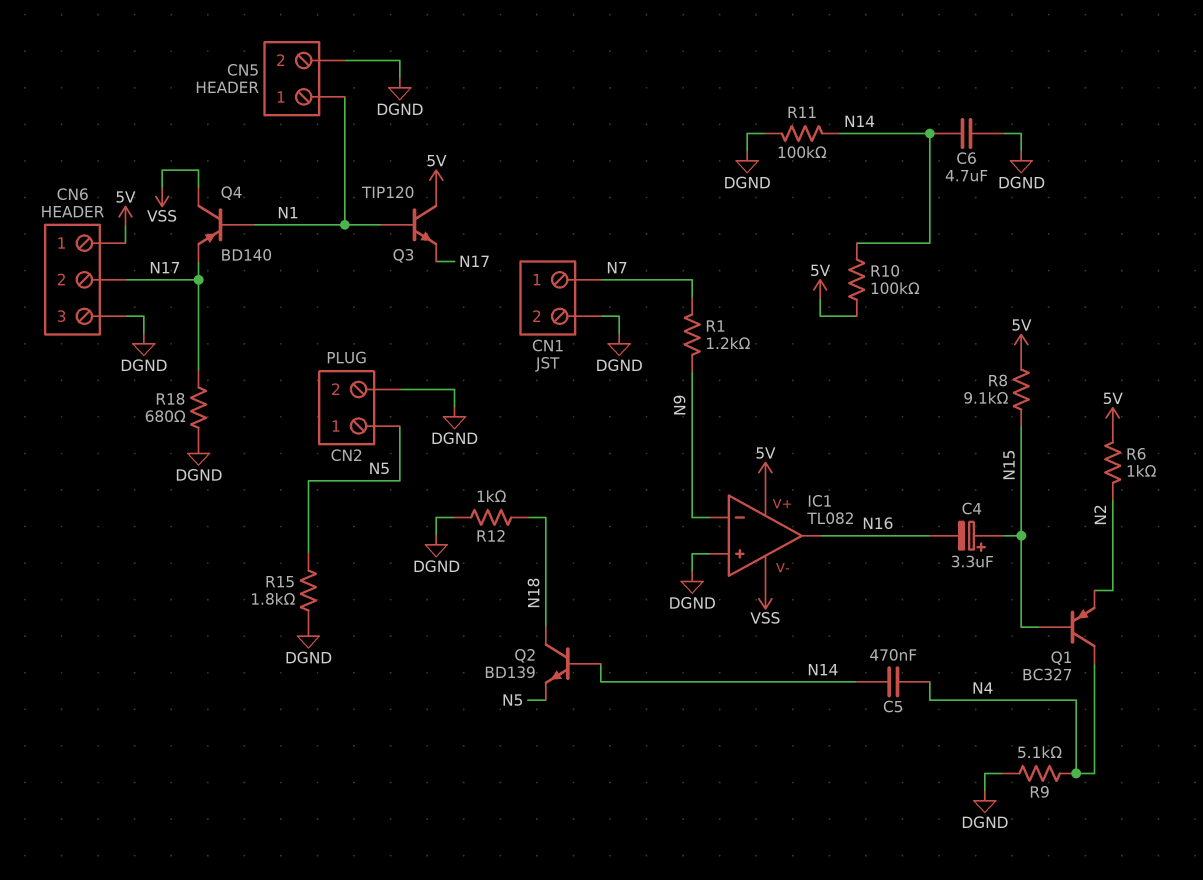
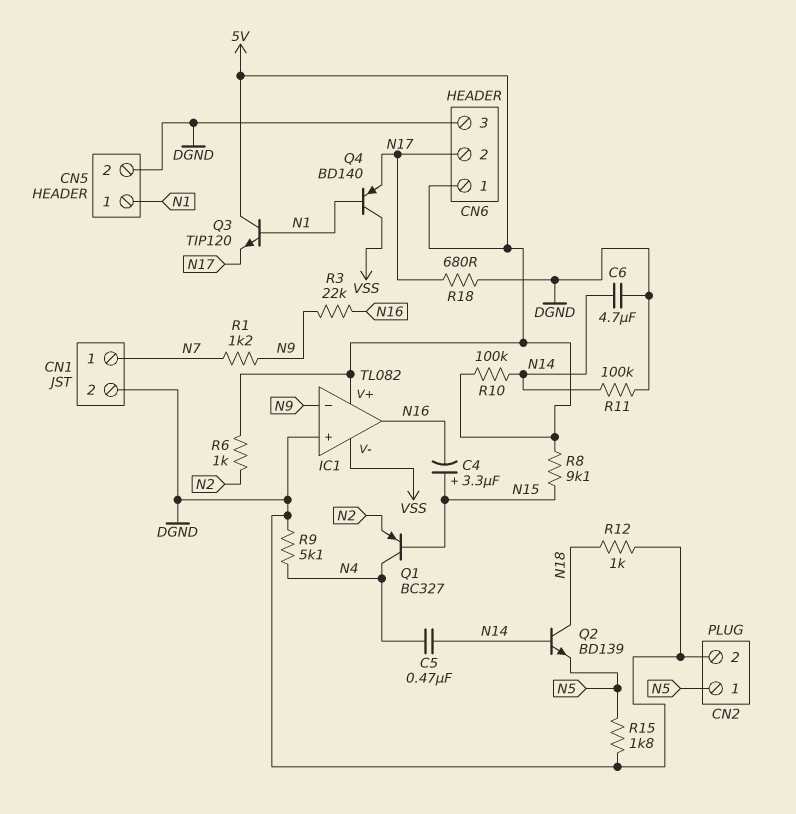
R3: none -> 22k (N9, N16)

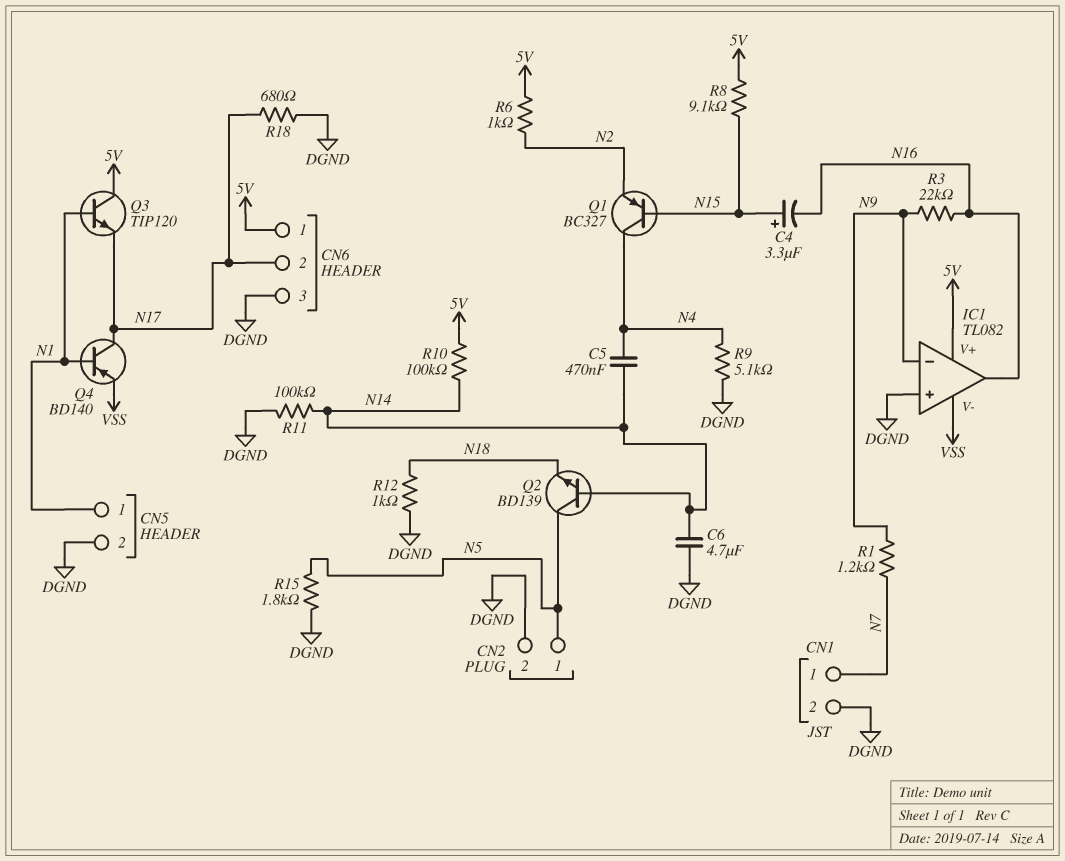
Q2: NPN BD139 (B N14, C N18, E N5) -> NPN BD139 (B N14, C N5, E N18)
Q4: PNP BD140 (B N1, C VSS, E N17) -> PNP BD140 (B N1, C N17, E VSS)

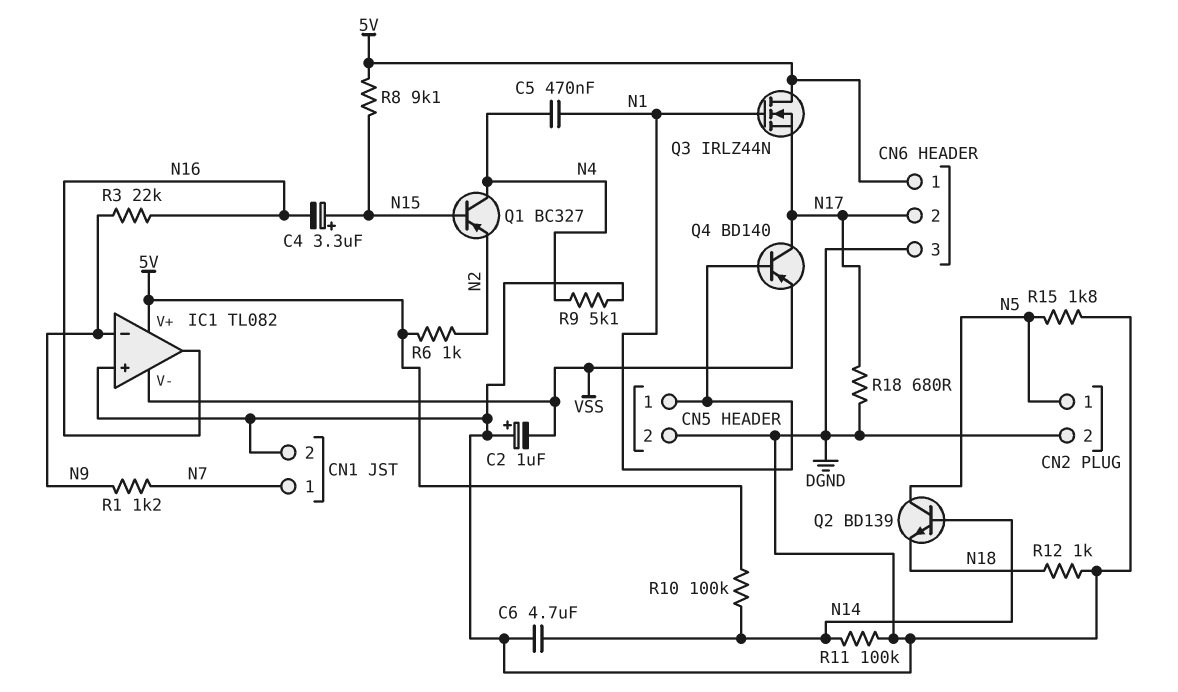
C2: none -> 1uF (plus DGND, minus VSS)
C5: 470nF (N4, N14) -> 470nF (N1, N4)
Q3: NPN TIP120 (B N1, C 5V, E N17) -> NMOS IRLZ44N (G N1, D 5V, S N17)

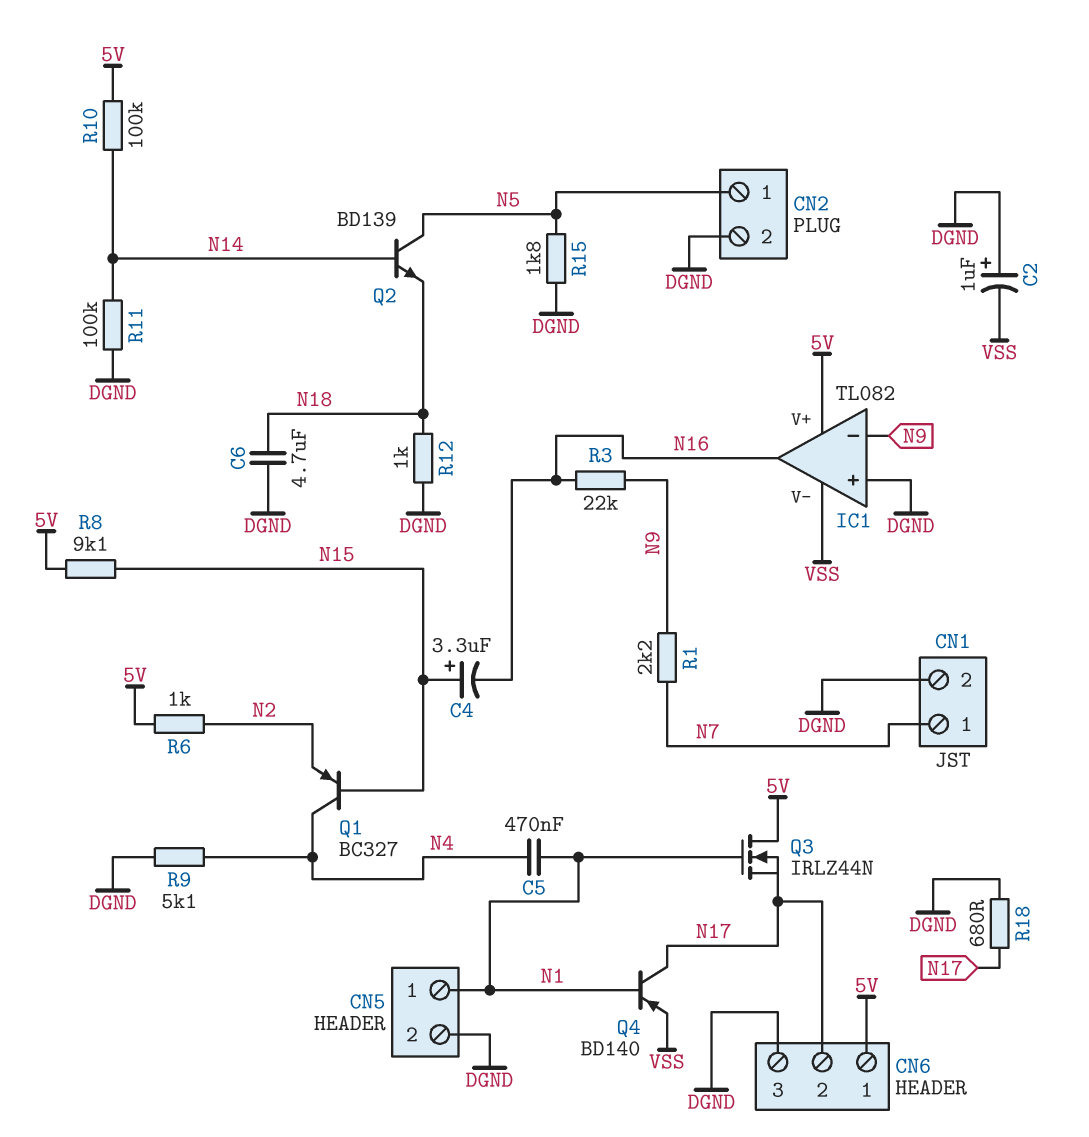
C6: 4.7uF (DGND, N14) -> 4.7uF (DGND, N18)
R1: 1.2k (N7, N9) -> 2.2k (N7, N9)

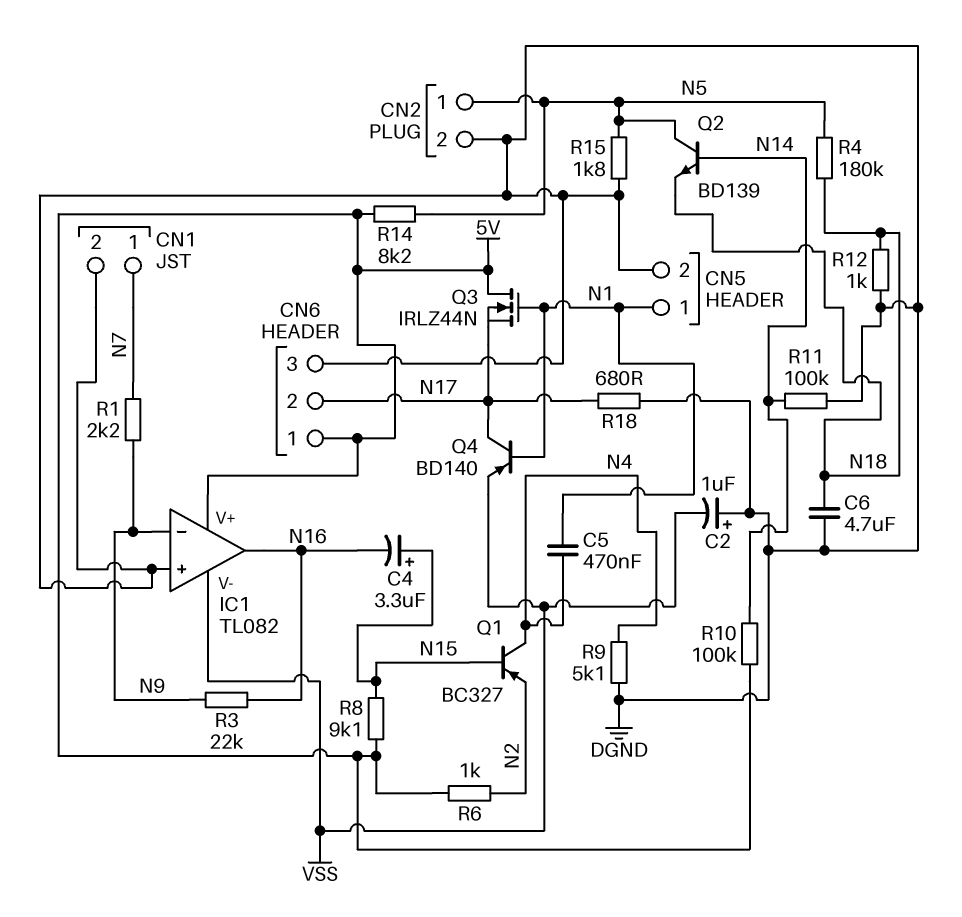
R4: none -> 180k (N5, N18)
R14: none -> 8.2k (5V, N5)

